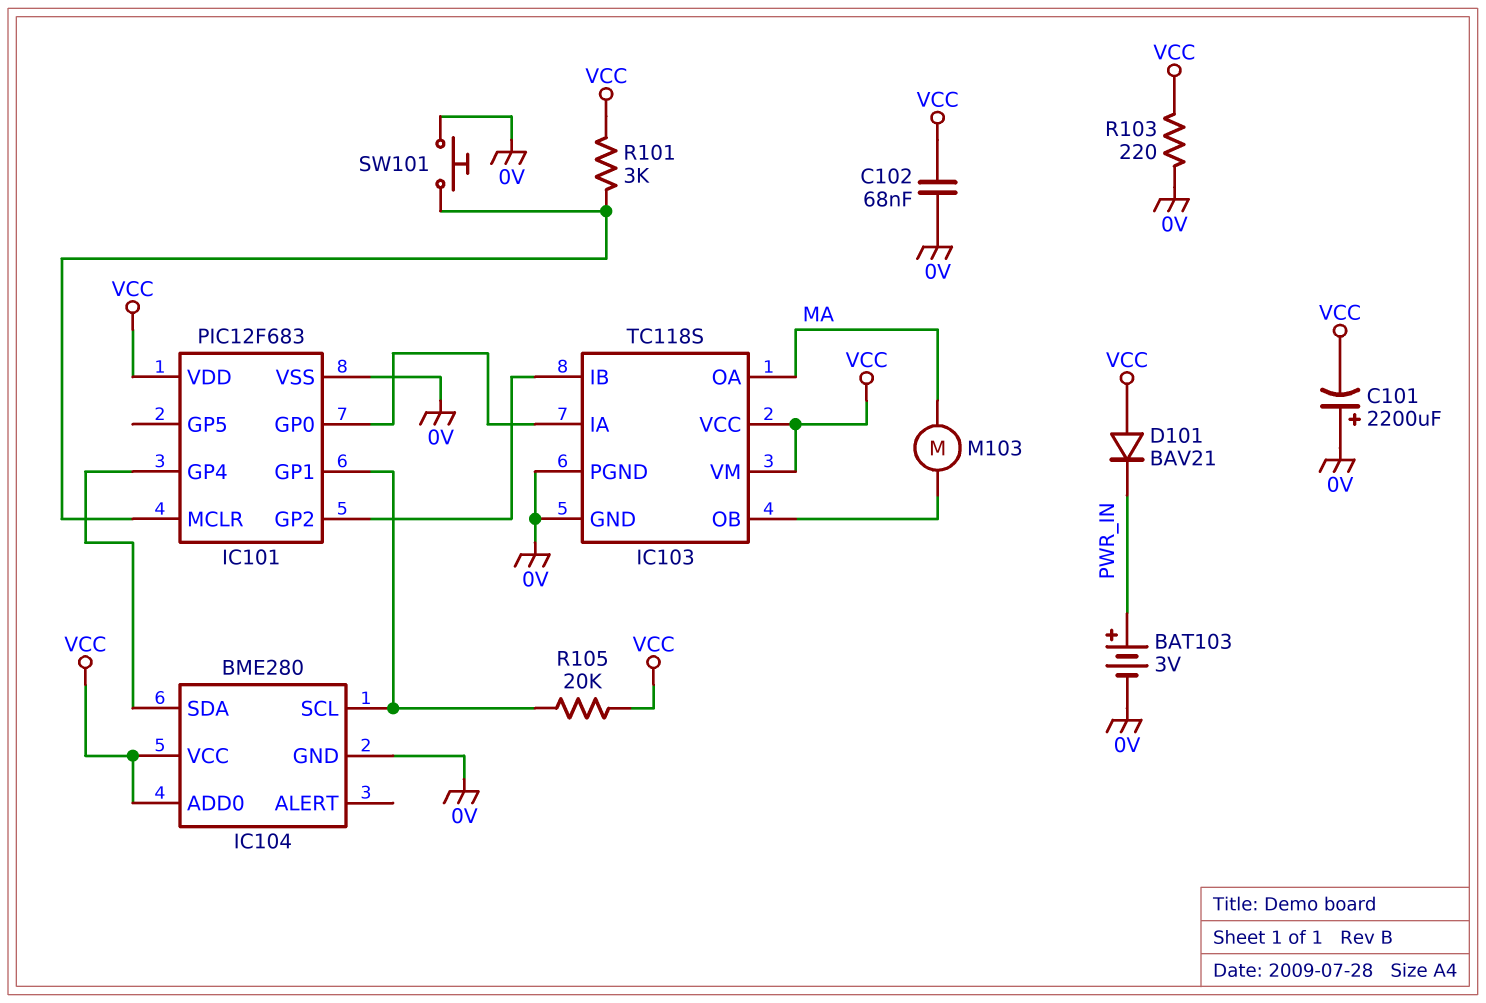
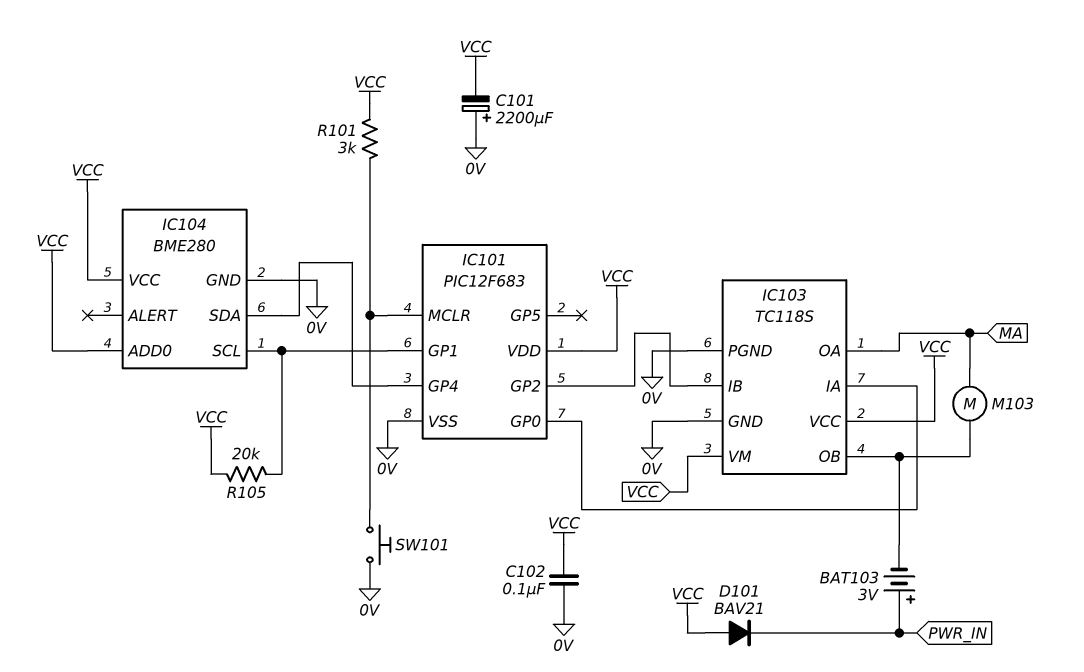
BAT103: 3V (plus PWR_IN, minus 0V) -> 3V (plus PWR_IN, minus IC103/OB)
C102: 68nF (0V, VCC) -> 100nF (0V, VCC)
R103: 220 (0V, VCC) -> none

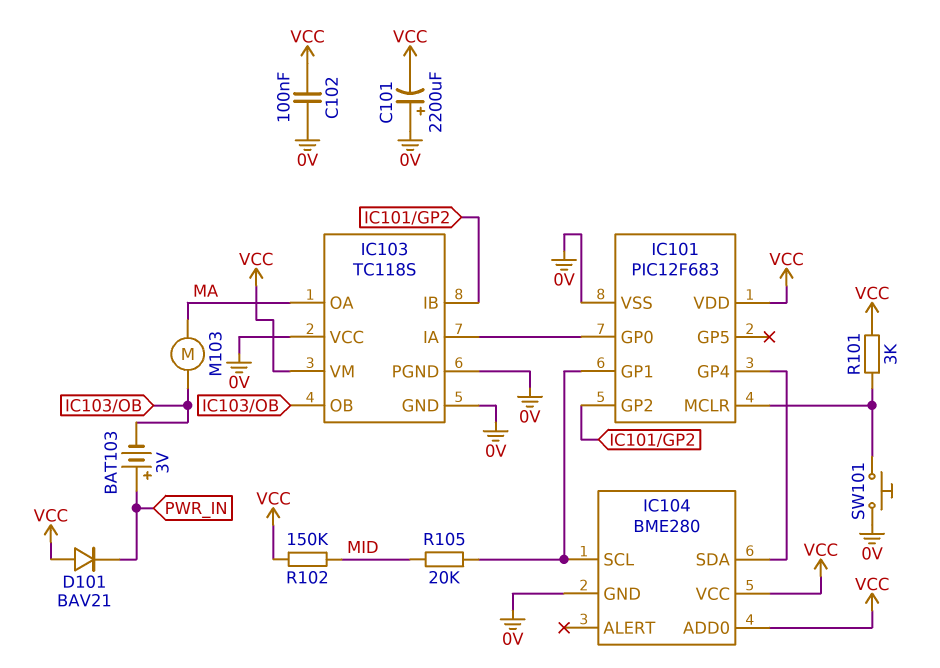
IC103 pin VCC: VCC -> 0V
R102: none -> 150k (MID, VCC)
R105: 20k (IC101/GP1, VCC) -> 20k (IC101/GP1, MID)

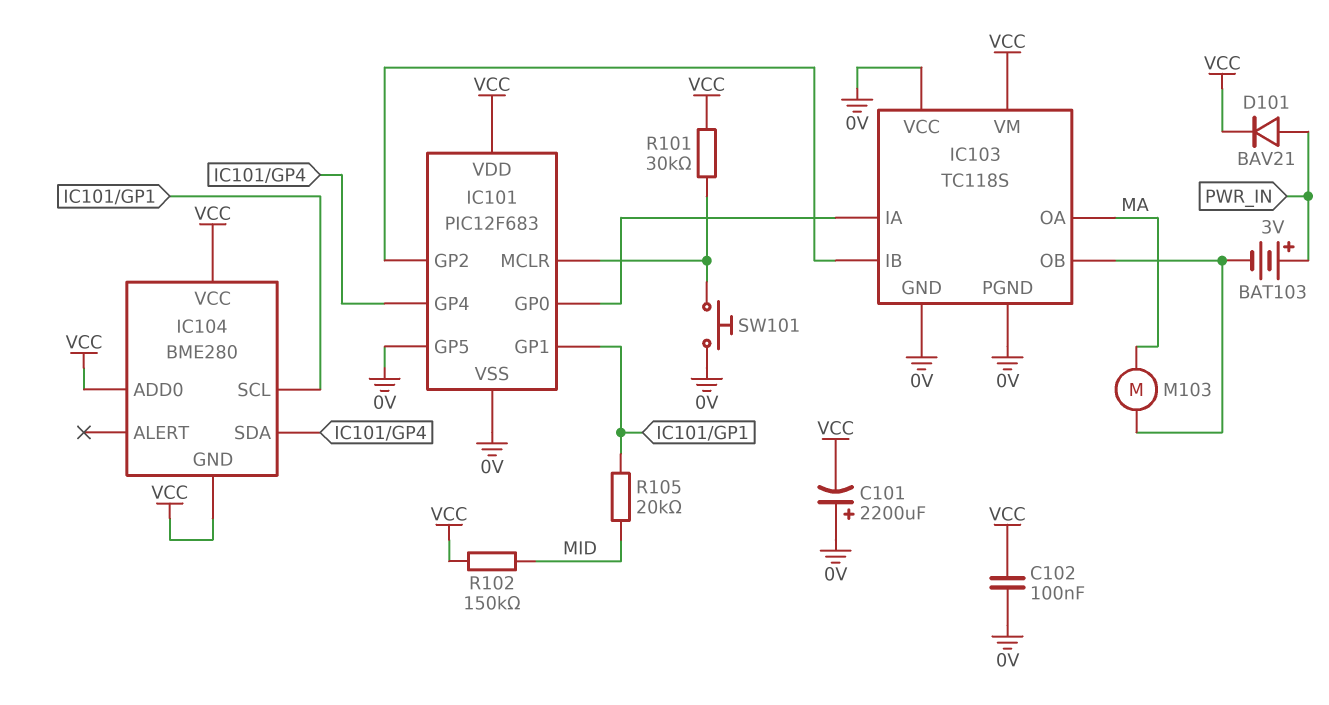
D101: diode BAV21 (A VCC, K PWR_IN) -> diode BAV21 (A PWR_IN, K VCC)
IC101 pin GP5: none -> 0V
IC104 pin GND: 0V -> VCC
R101: 3k (IC101/MCLR, VCC) -> 30k (IC101/MCLR, VCC)

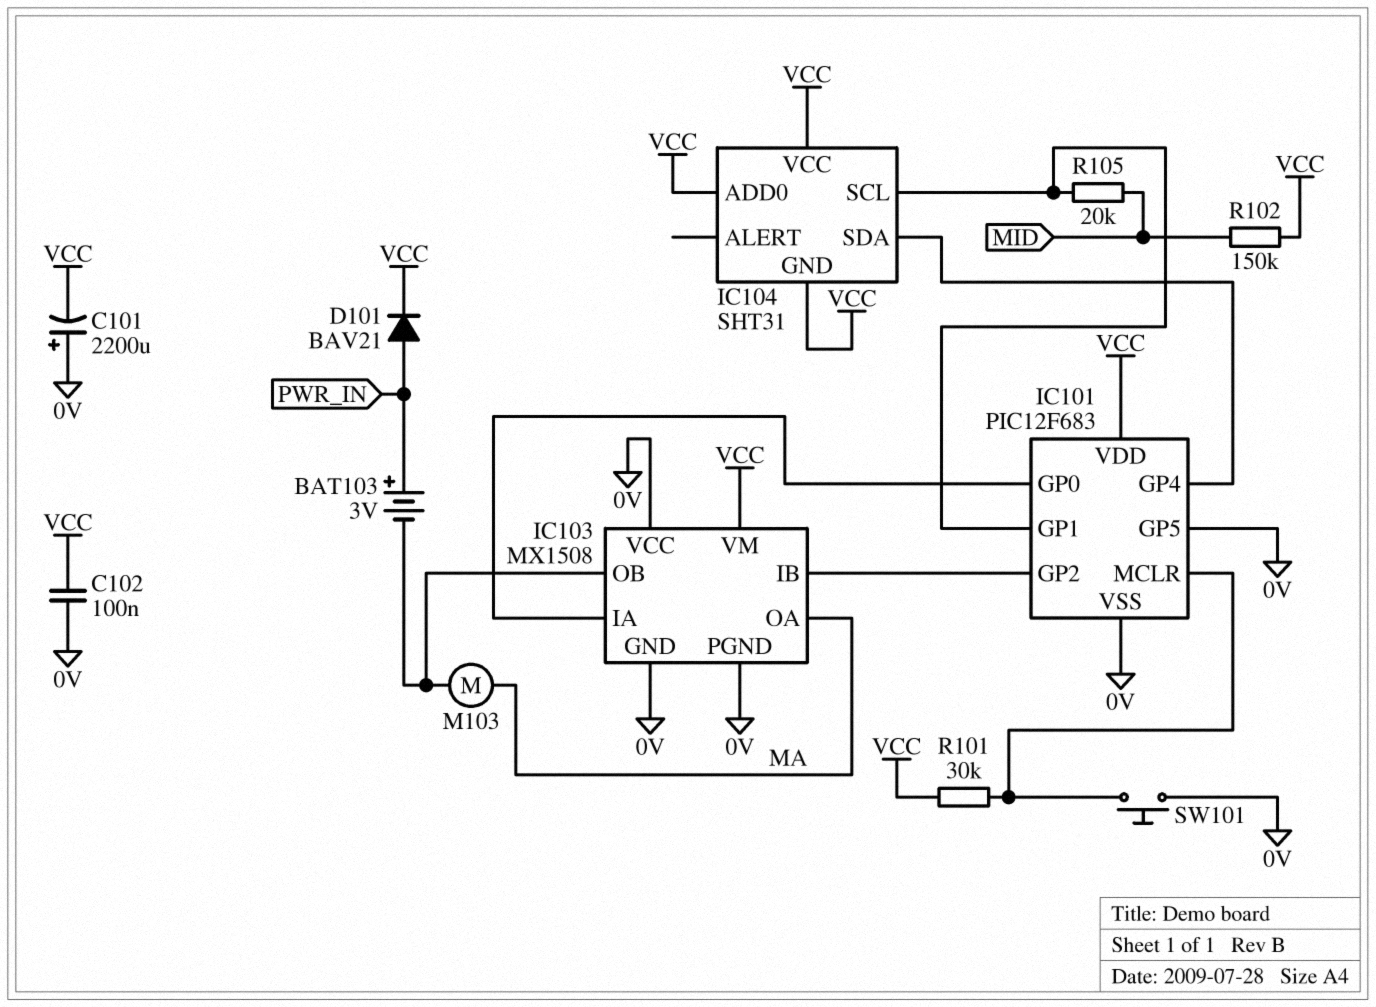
IC103: TC118S -> MX1508
IC104: BME280 -> SHT31

